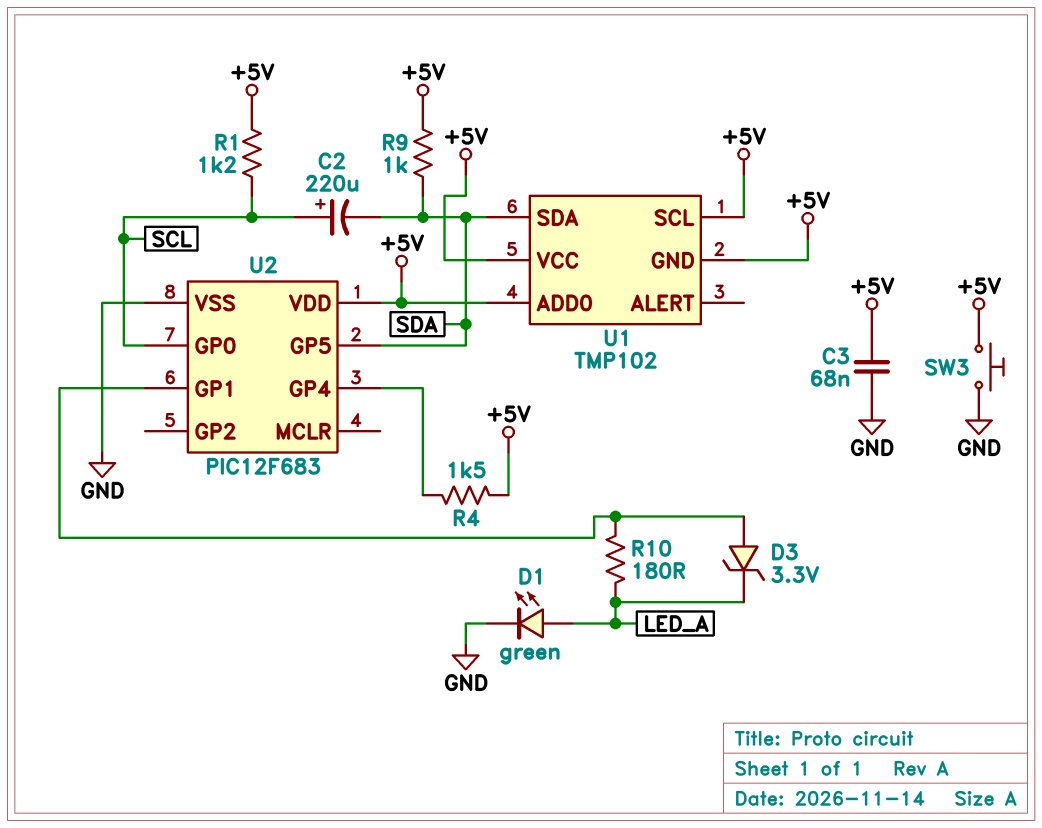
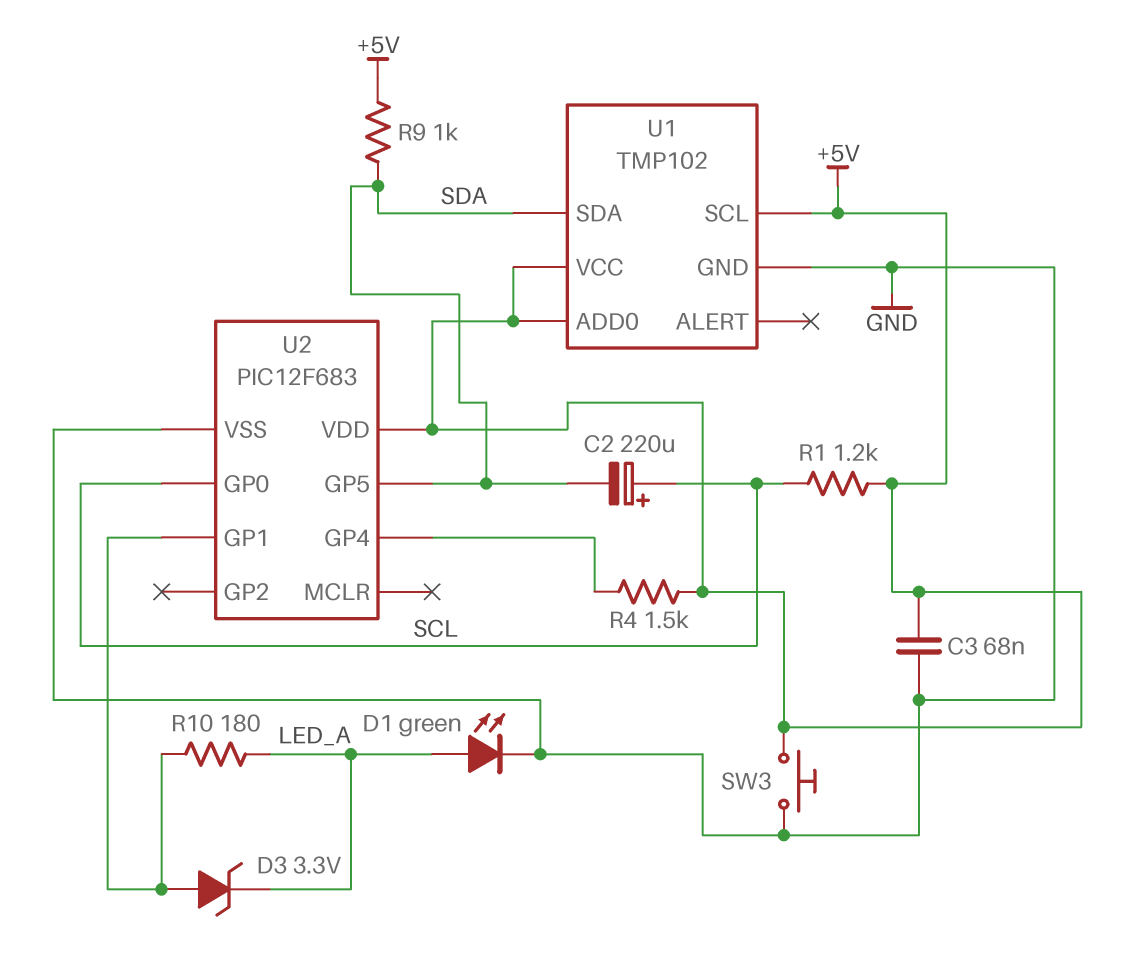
U1 pin GND: +5V -> GND

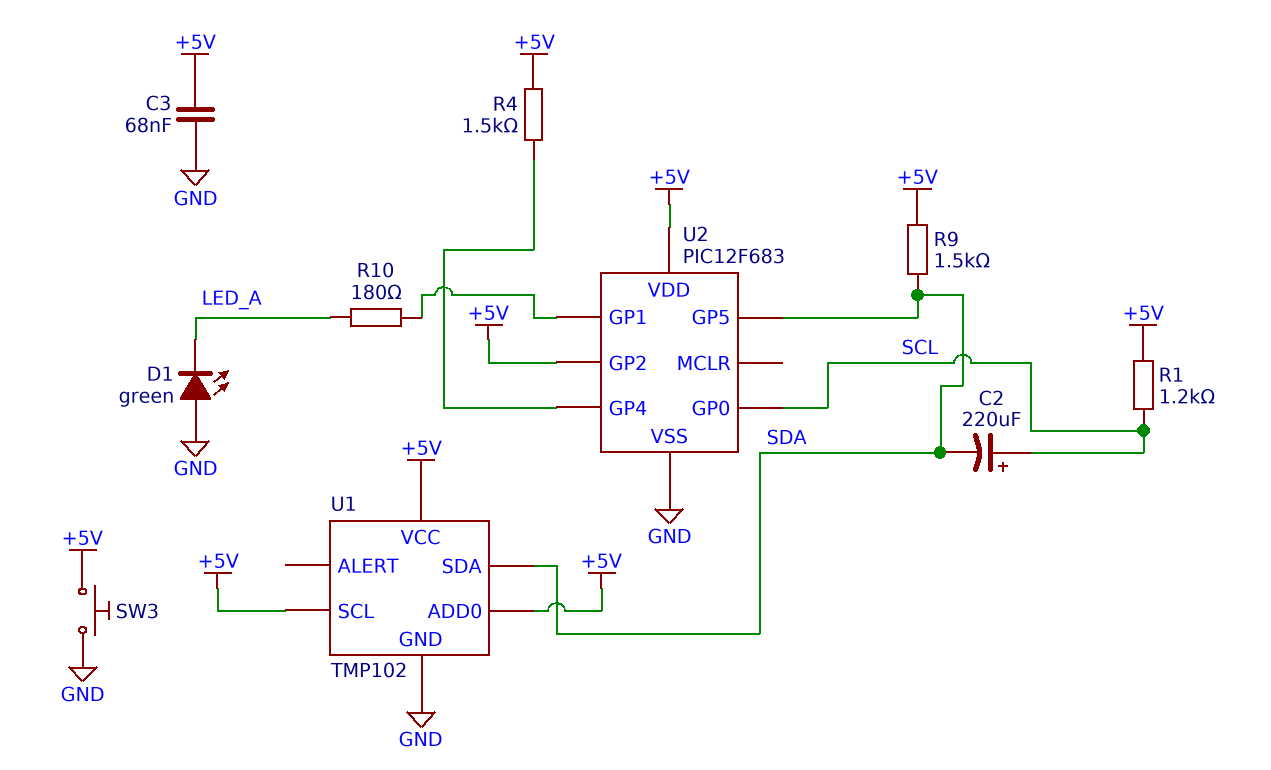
D1: LED green (A LED_A, K GND) -> LED green (A GND, K LED_A)
D3: zener 3.3V (A U2/GP1, K LED_A) -> none
R9: 1k (+5V, SDA) -> 1.5k (+5V, SDA)
U2 pin GP2: none -> +5V

